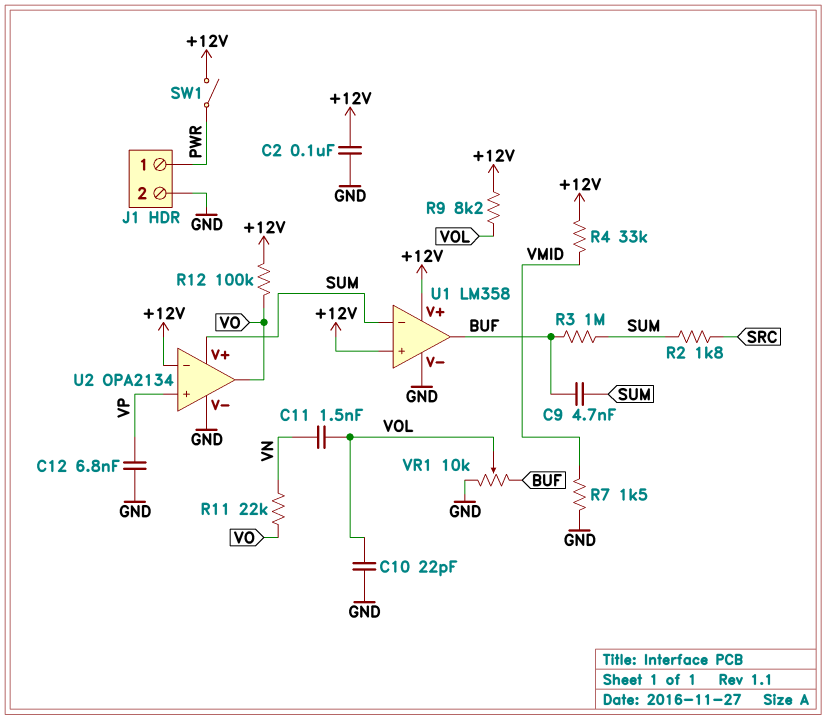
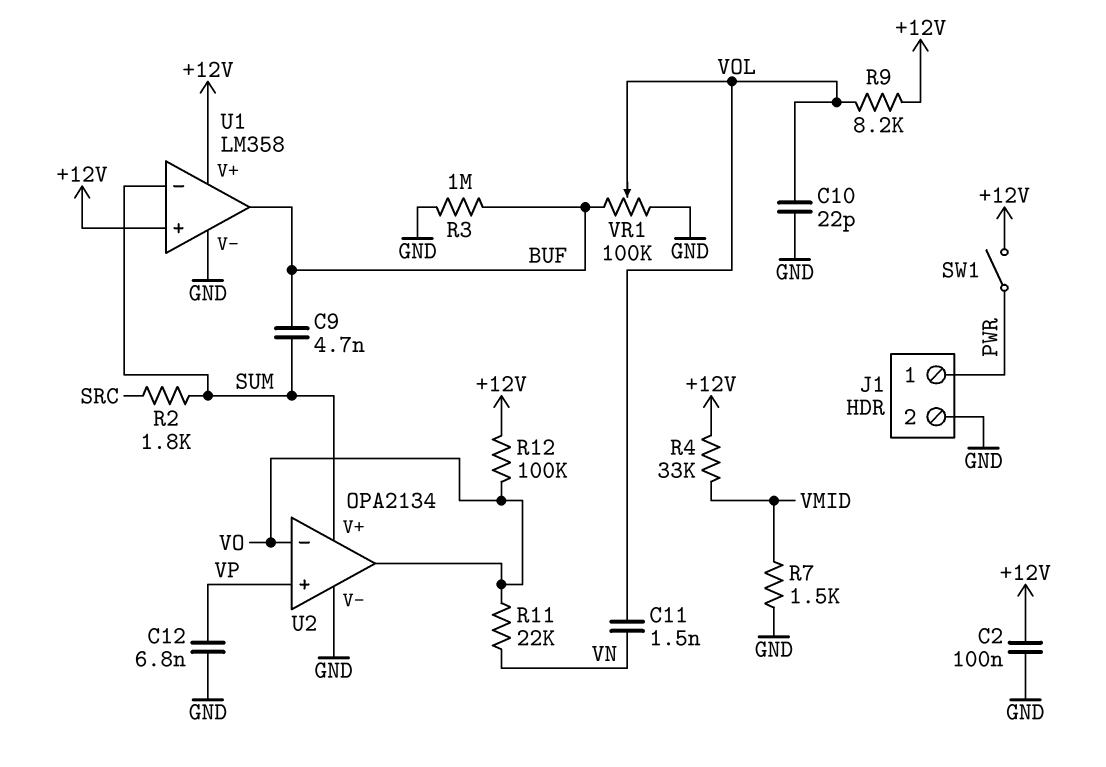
R3: 1M (BUF, SUM) -> 1M (BUF, GND)
U2 pin in-: +12V -> VO
VR1: 10k (BUF, GND, wiper VOL) -> 100k (BUF, GND, wiper VOL)

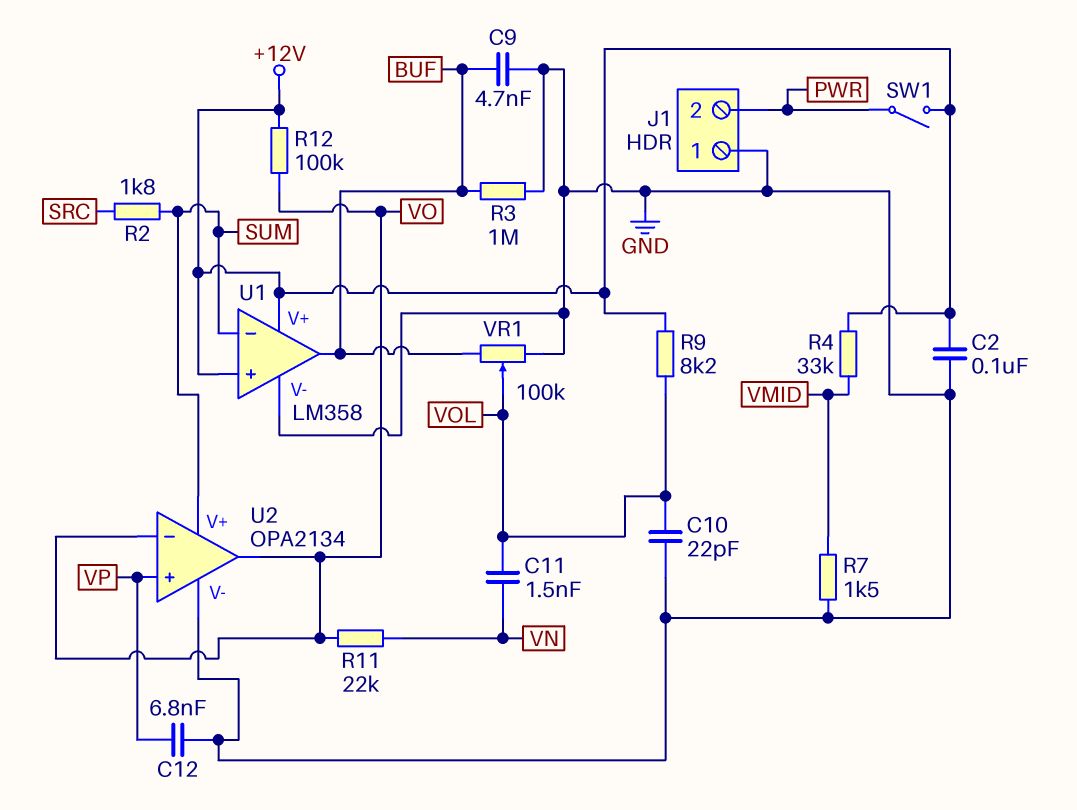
C9: 4.7nF (BUF, SUM) -> 4.7nF (BUF, GND)
J1 pin 1: PWR -> GND
J1 pin 2: GND -> PWR

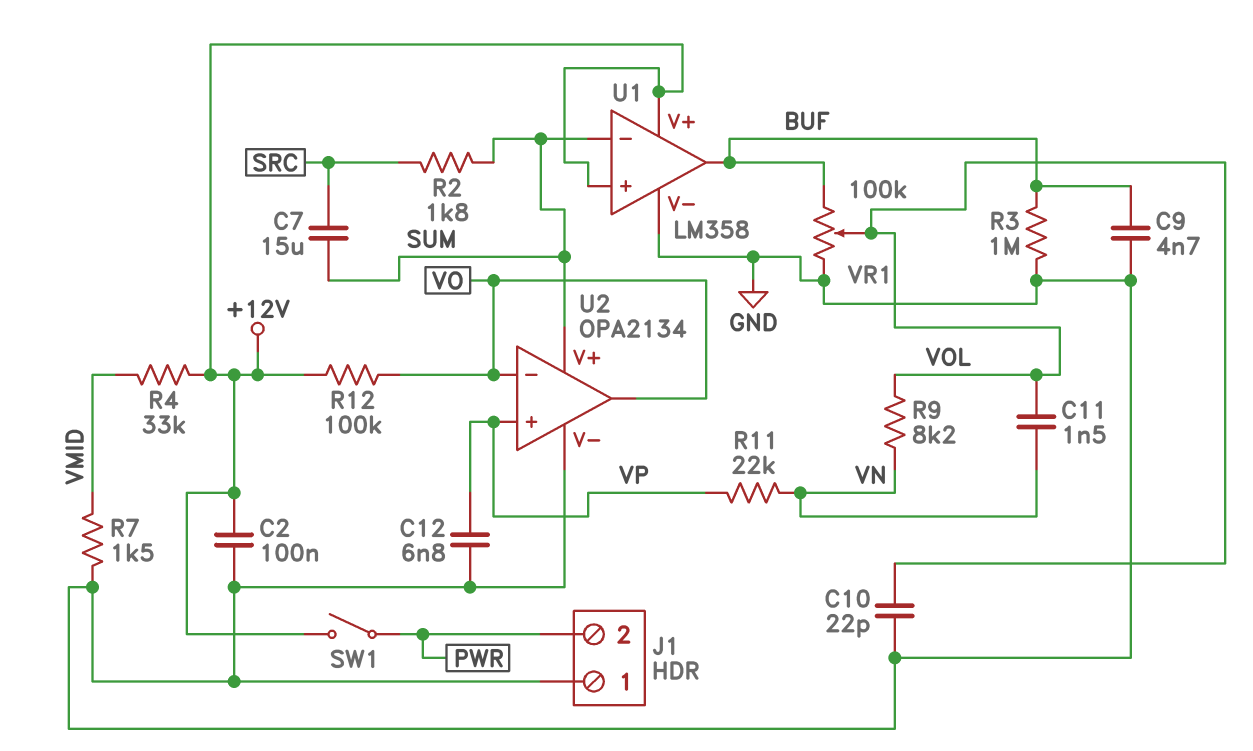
C7: none -> 15uF (SRC, SUM)
R9: 8.2k (+12V, VOL) -> 8.2k (VN, VOL)
R11: 22k (VN, VO) -> 22k (VN, VP)

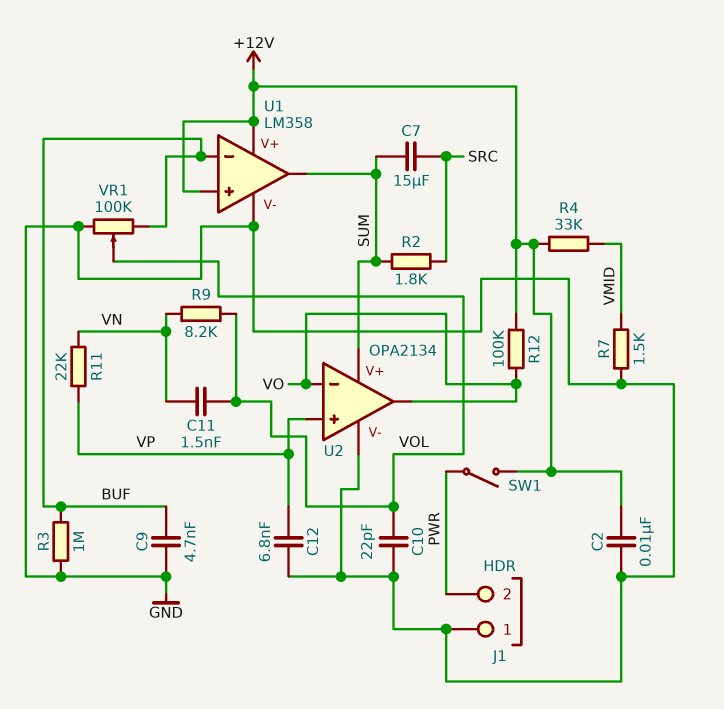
C2: 100nF (+12V, GND) -> 10nF (+12V, GND)
U1 pin in-: SUM -> BUF
U1 pin out: BUF -> SUM

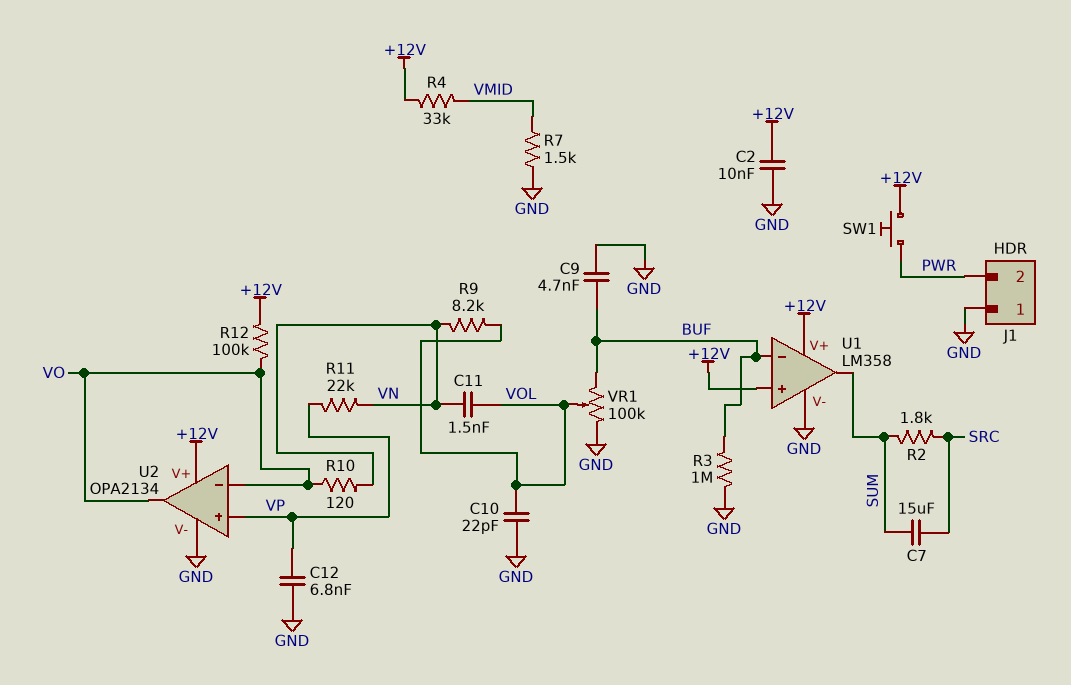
R10: none -> 120 (VN, VO)
SW1: switch (+12V, PWR) -> button (+12V, PWR)
U2 pin V+: SUM -> +12V

